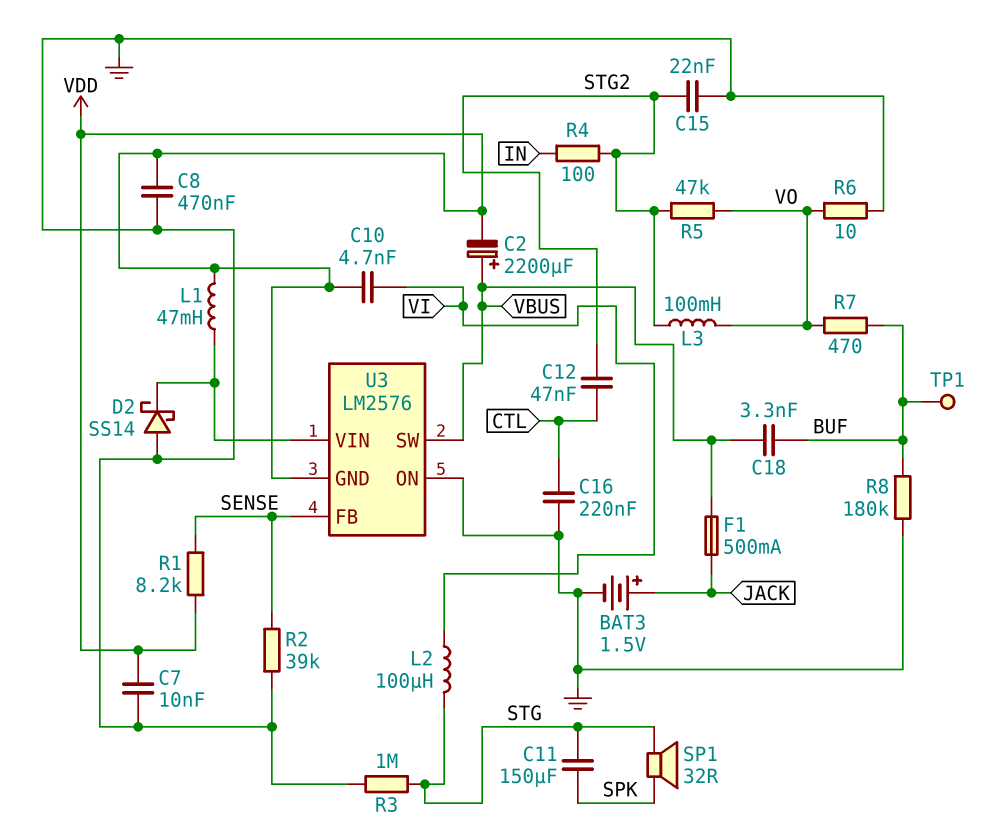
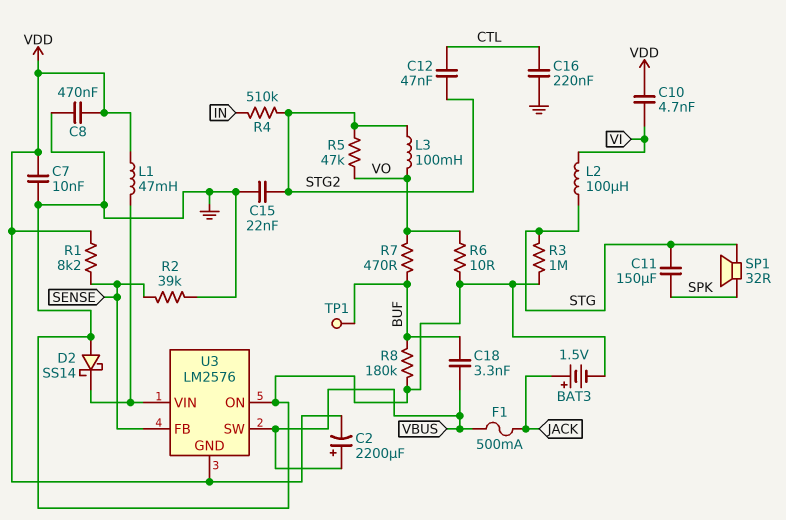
R4: 100 (IN, STG2) -> 510k (IN, STG2)

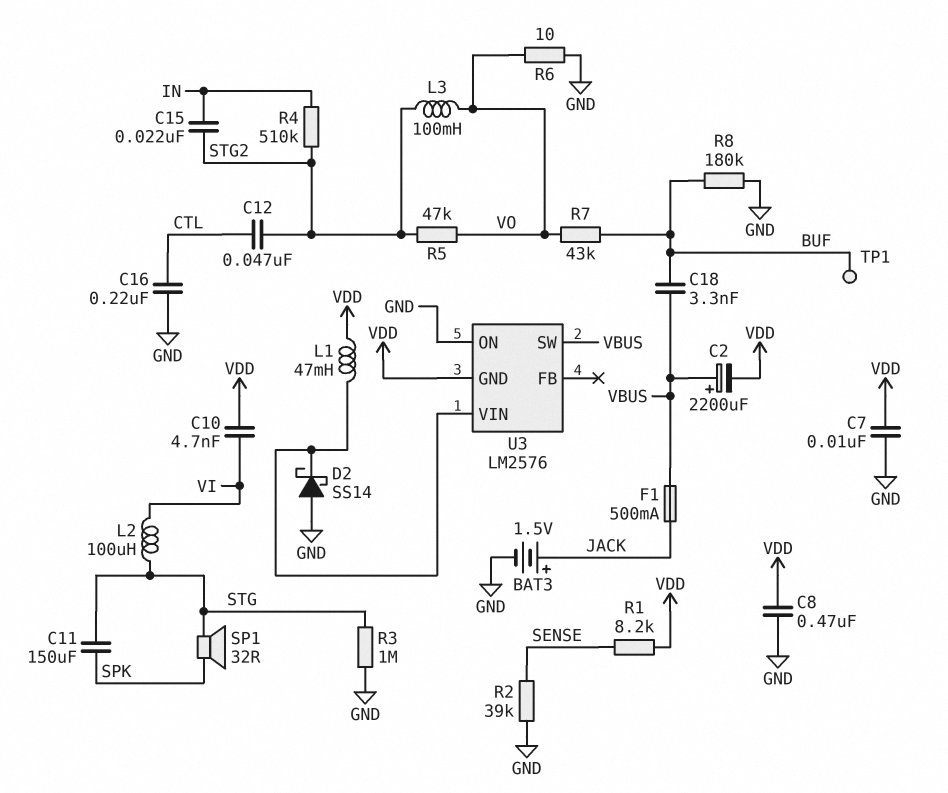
C15: 22nF (GND, STG2) -> 22nF (IN, STG2)
R7: 470 (BUF, VO) -> 43k (BUF, VO)
U3 pin FB: SENSE -> none

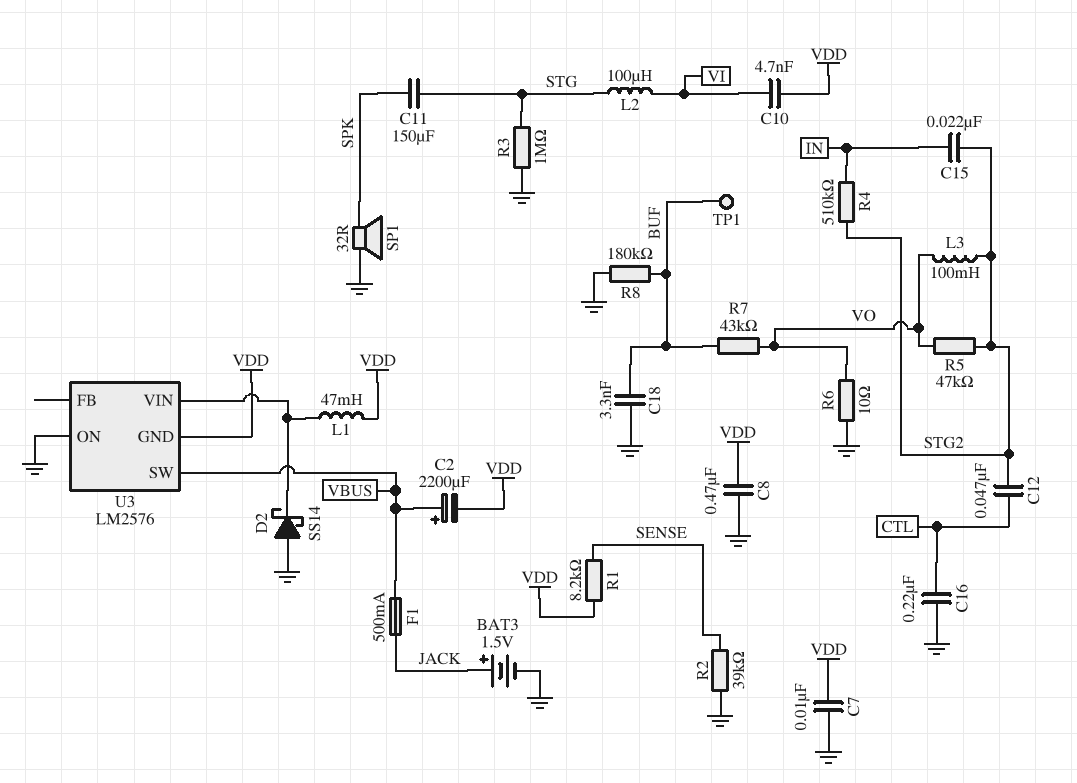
C18: 3.3nF (BUF, VBUS) -> 3.3nF (BUF, GND)
SP1: speaker 32R (SPK, STG) -> speaker 32R (GND, SPK)

